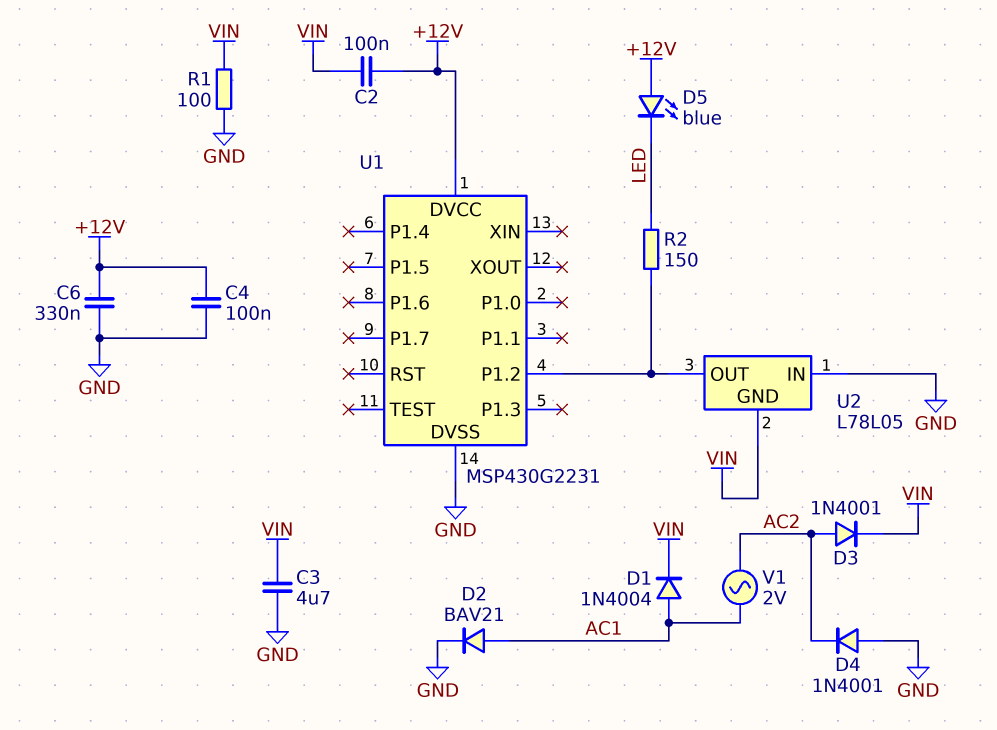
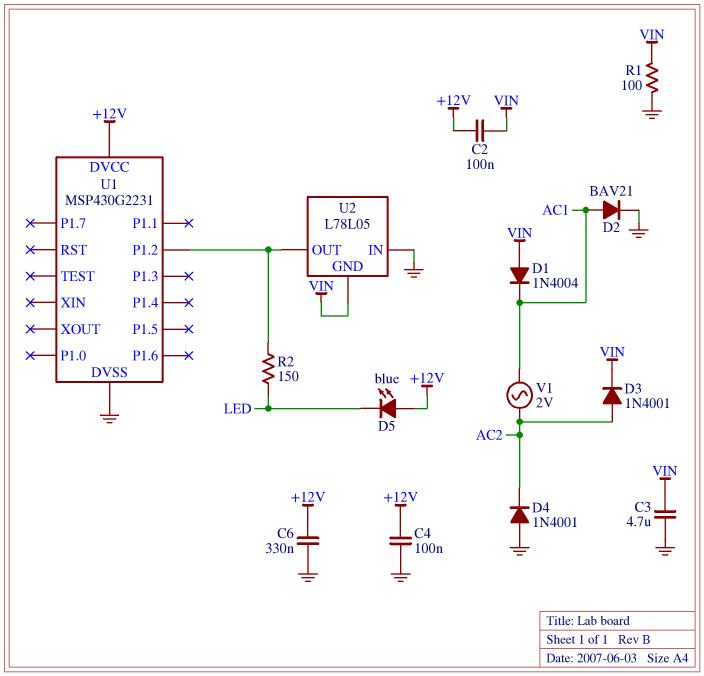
D1: diode 1N4004 (A AC1, K VIN) -> diode 1N4004 (A VIN, K AC1)

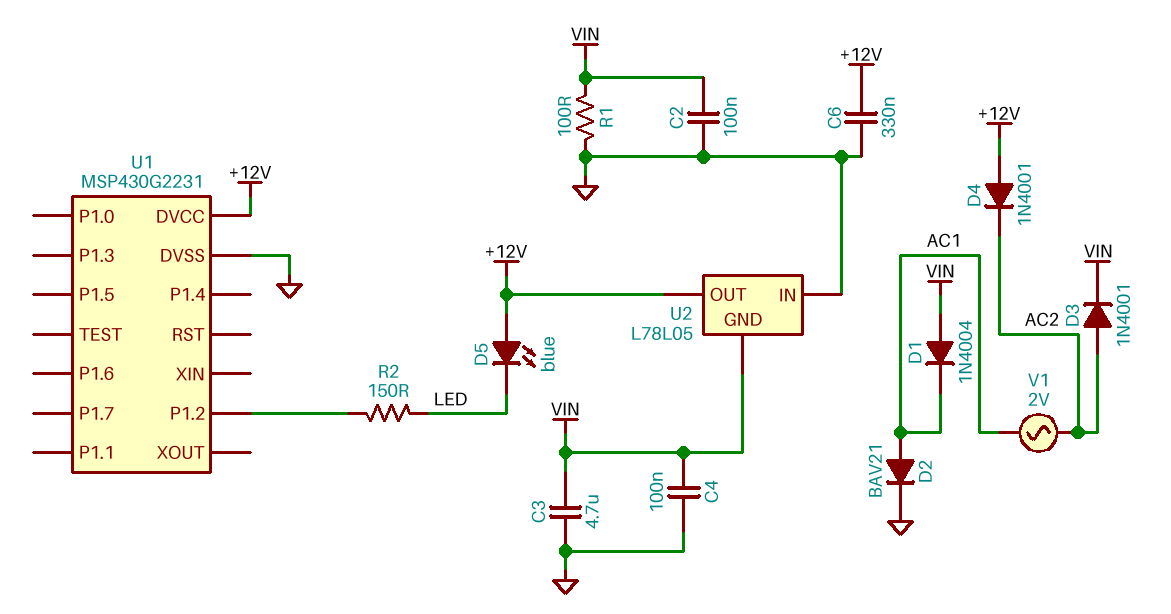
C2: 100nF (+12V, VIN) -> 100nF (GND, VIN)
C4: 100nF (+12V, GND) -> 100nF (GND, VIN)
D4: diode 1N4001 (A GND, K AC2) -> diode 1N4001 (A +12V, K AC2)
U2 pin OUT: U1/P1.2 -> +12V

